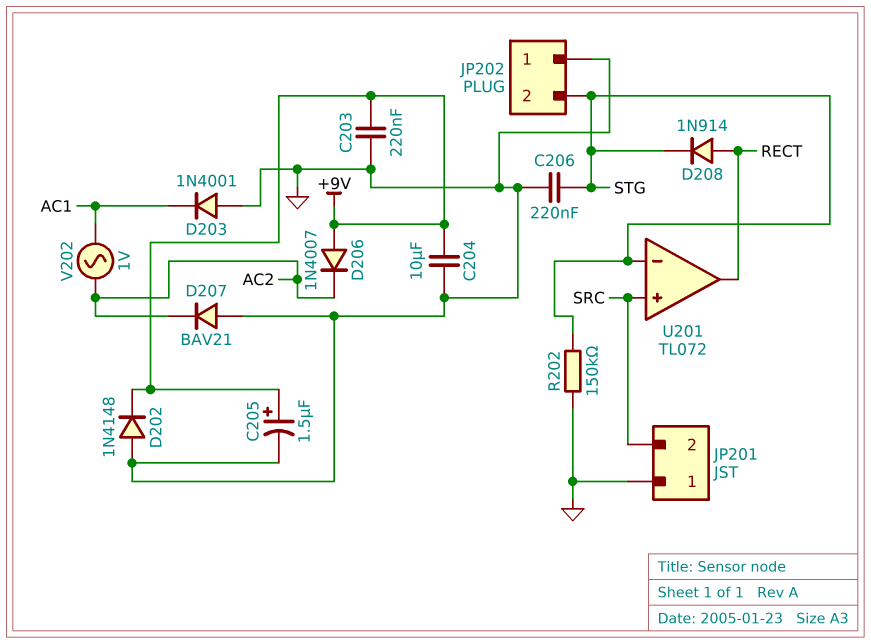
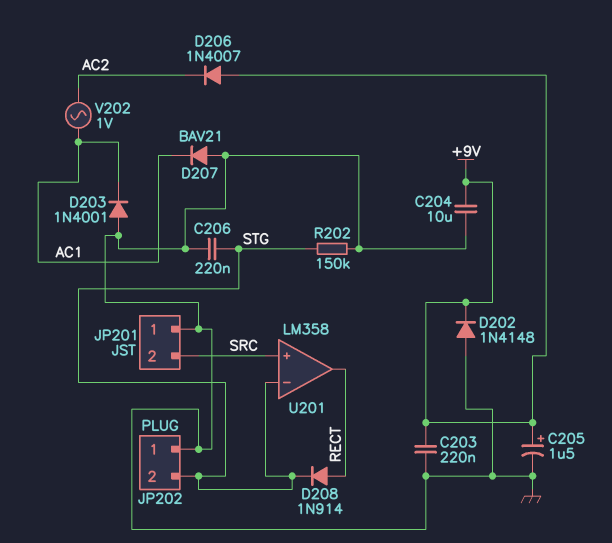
D207: diode BAV21 (A GND, K AC2) -> diode BAV21 (A GND, K AC1)
U201: TL072 -> LM358

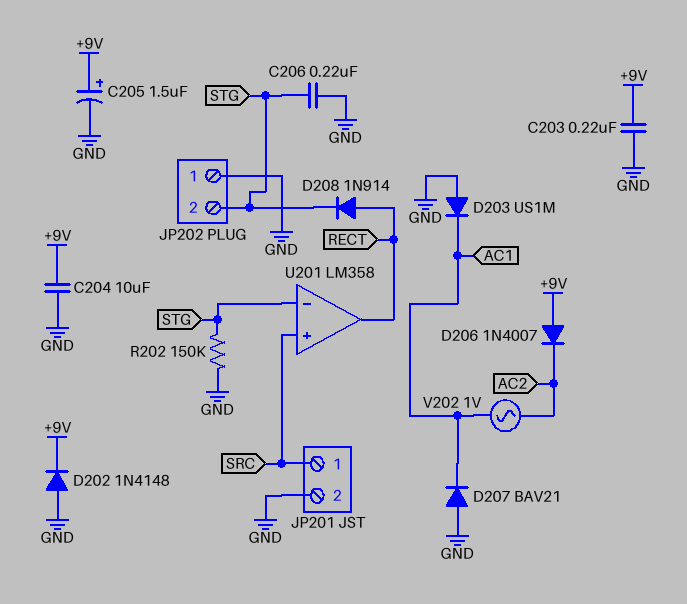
D203: diode 1N4001 (A GND, K AC1) -> diode US1M (A GND, K AC1)
JP201 pin 1: GND -> SRC
JP201 pin 2: SRC -> GND

